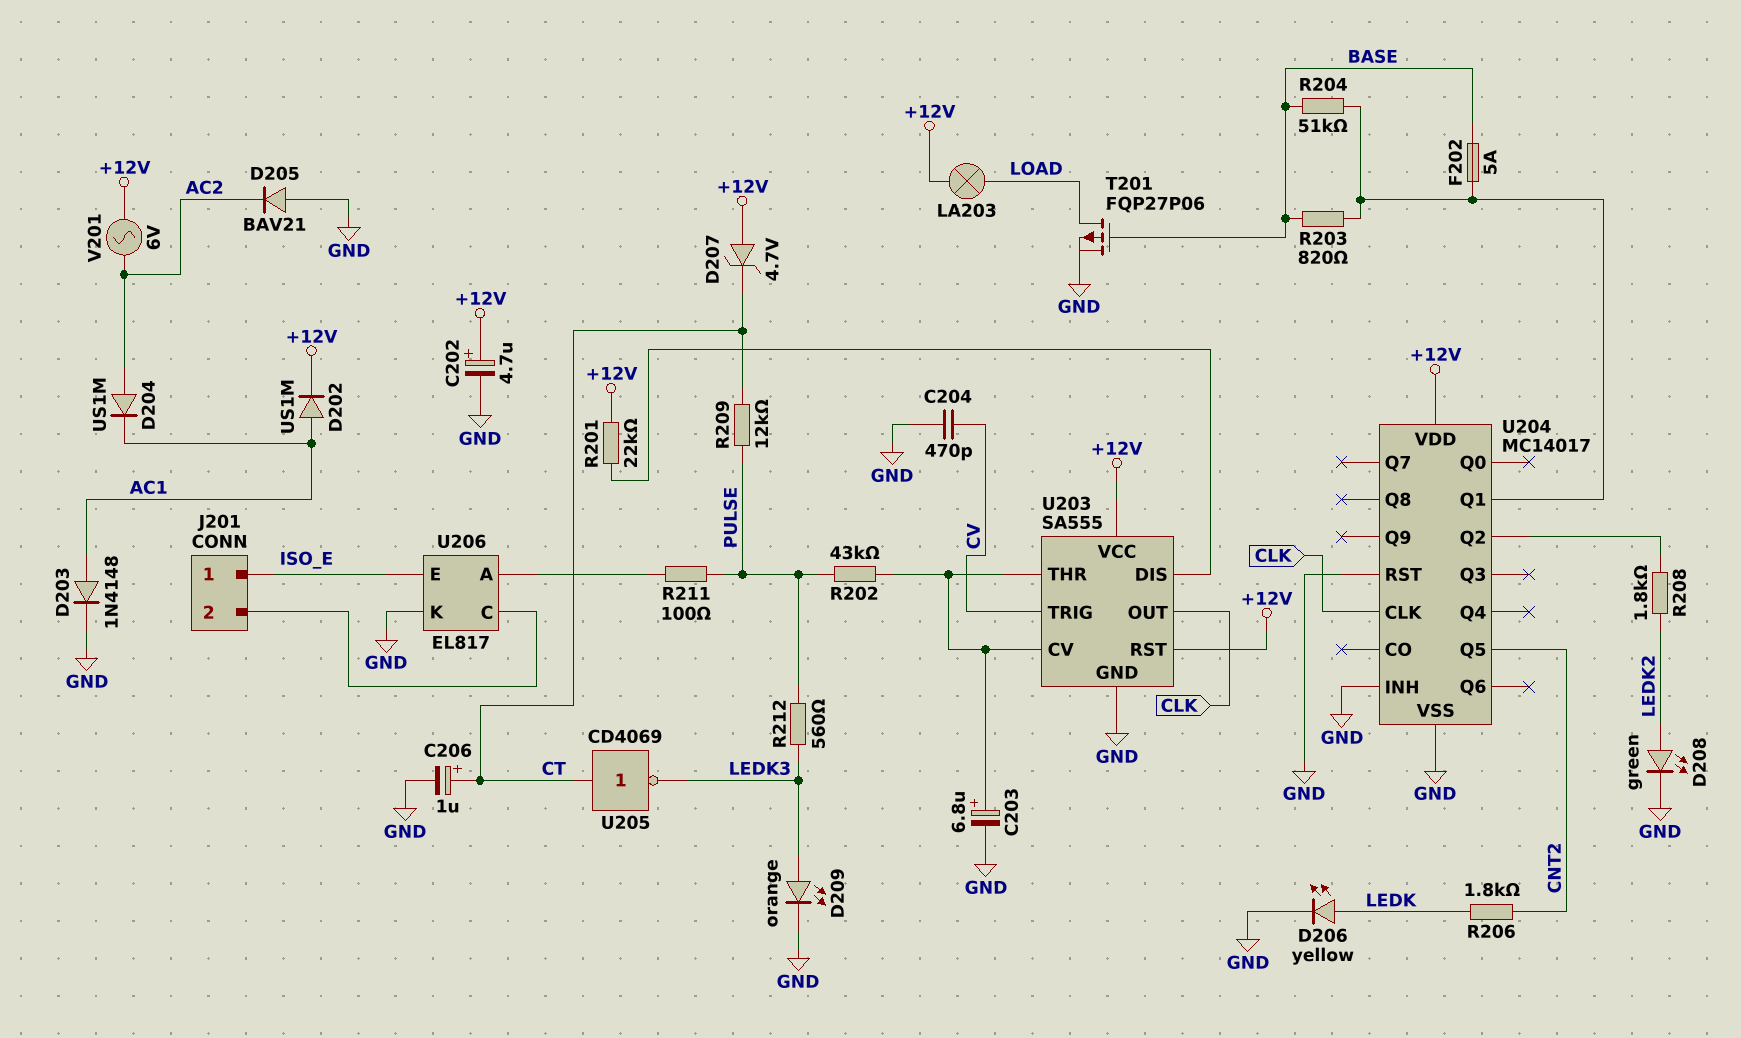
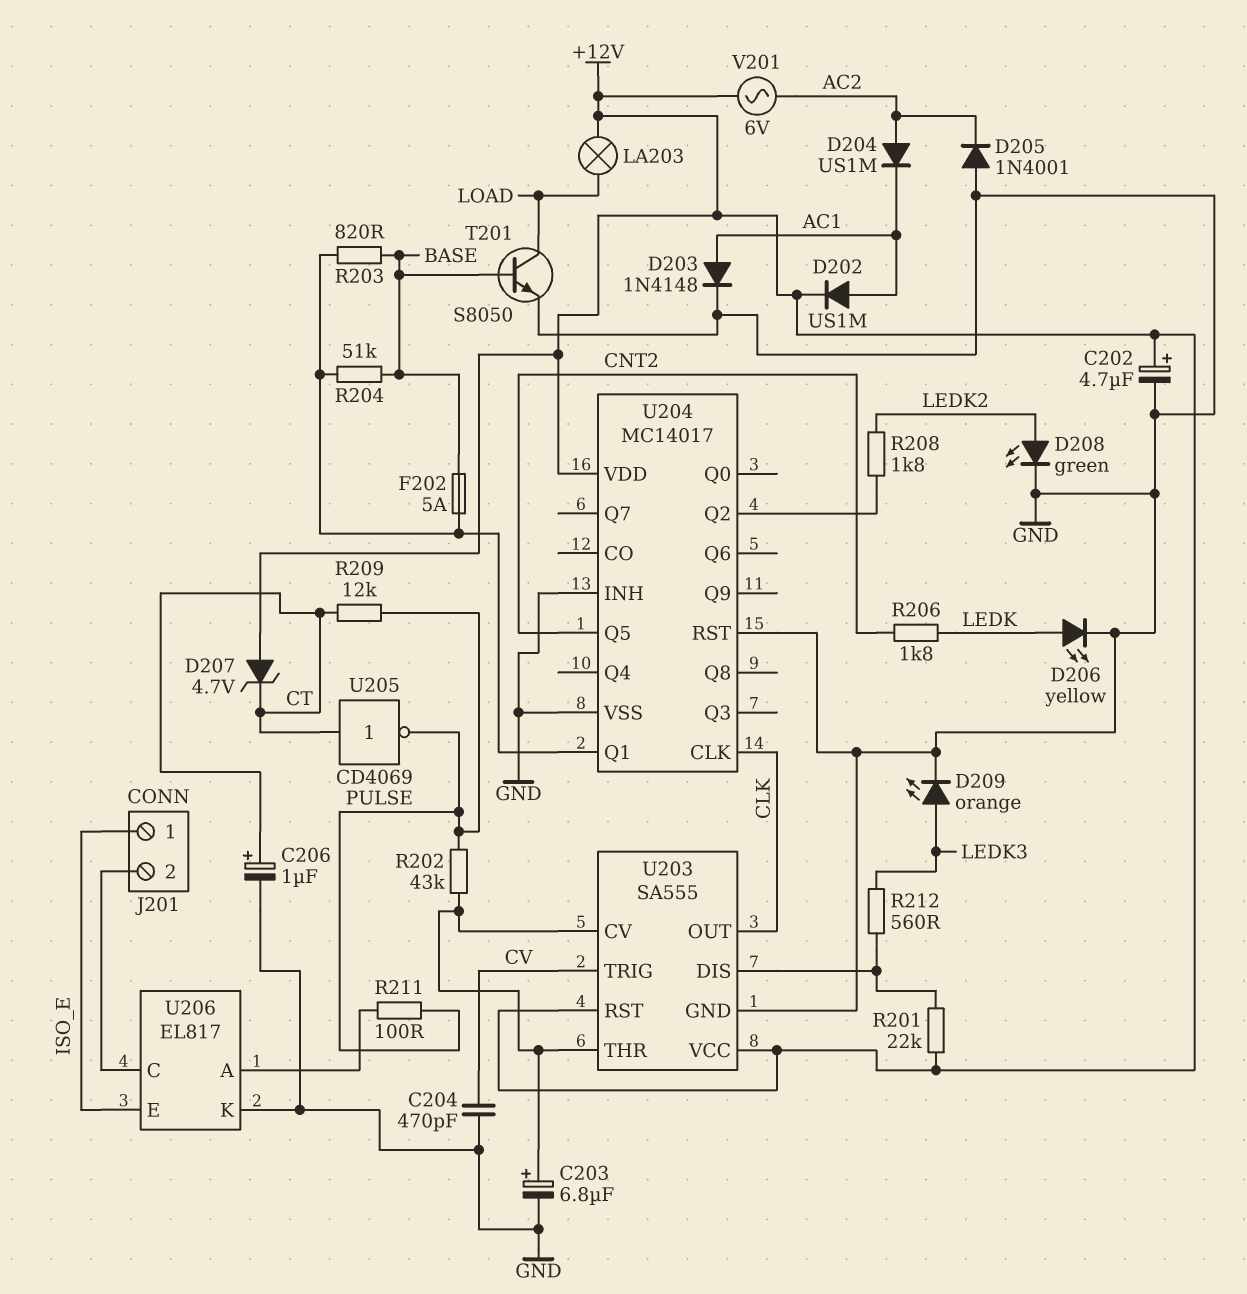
D205: diode BAV21 (A GND, K AC2) -> diode 1N4001 (A GND, K AC2)
R212: 560 (LEDK3, PULSE) -> 560 (LEDK3, U203/DIS)
T201: PMOS FQP27P06 (G BASE, D LOAD, S GND) -> NPN S8050 (B BASE, C LOAD, E GND)
U205: NOT CD4069 (in CT, out LEDK3) -> NOT CD4069 (in CT, out PULSE)

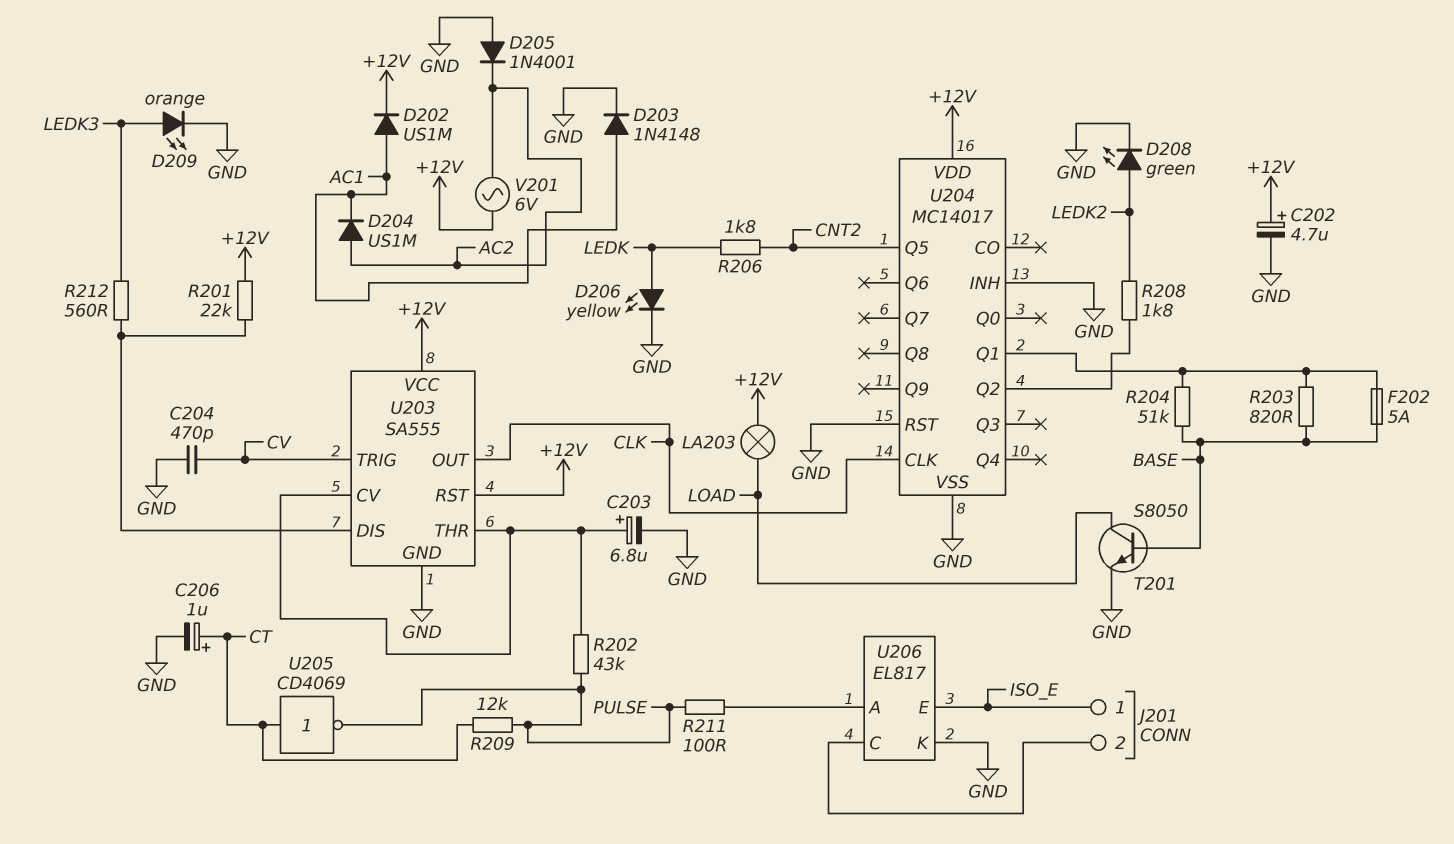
D207: zener 4.7V (A +12V, K CT) -> none

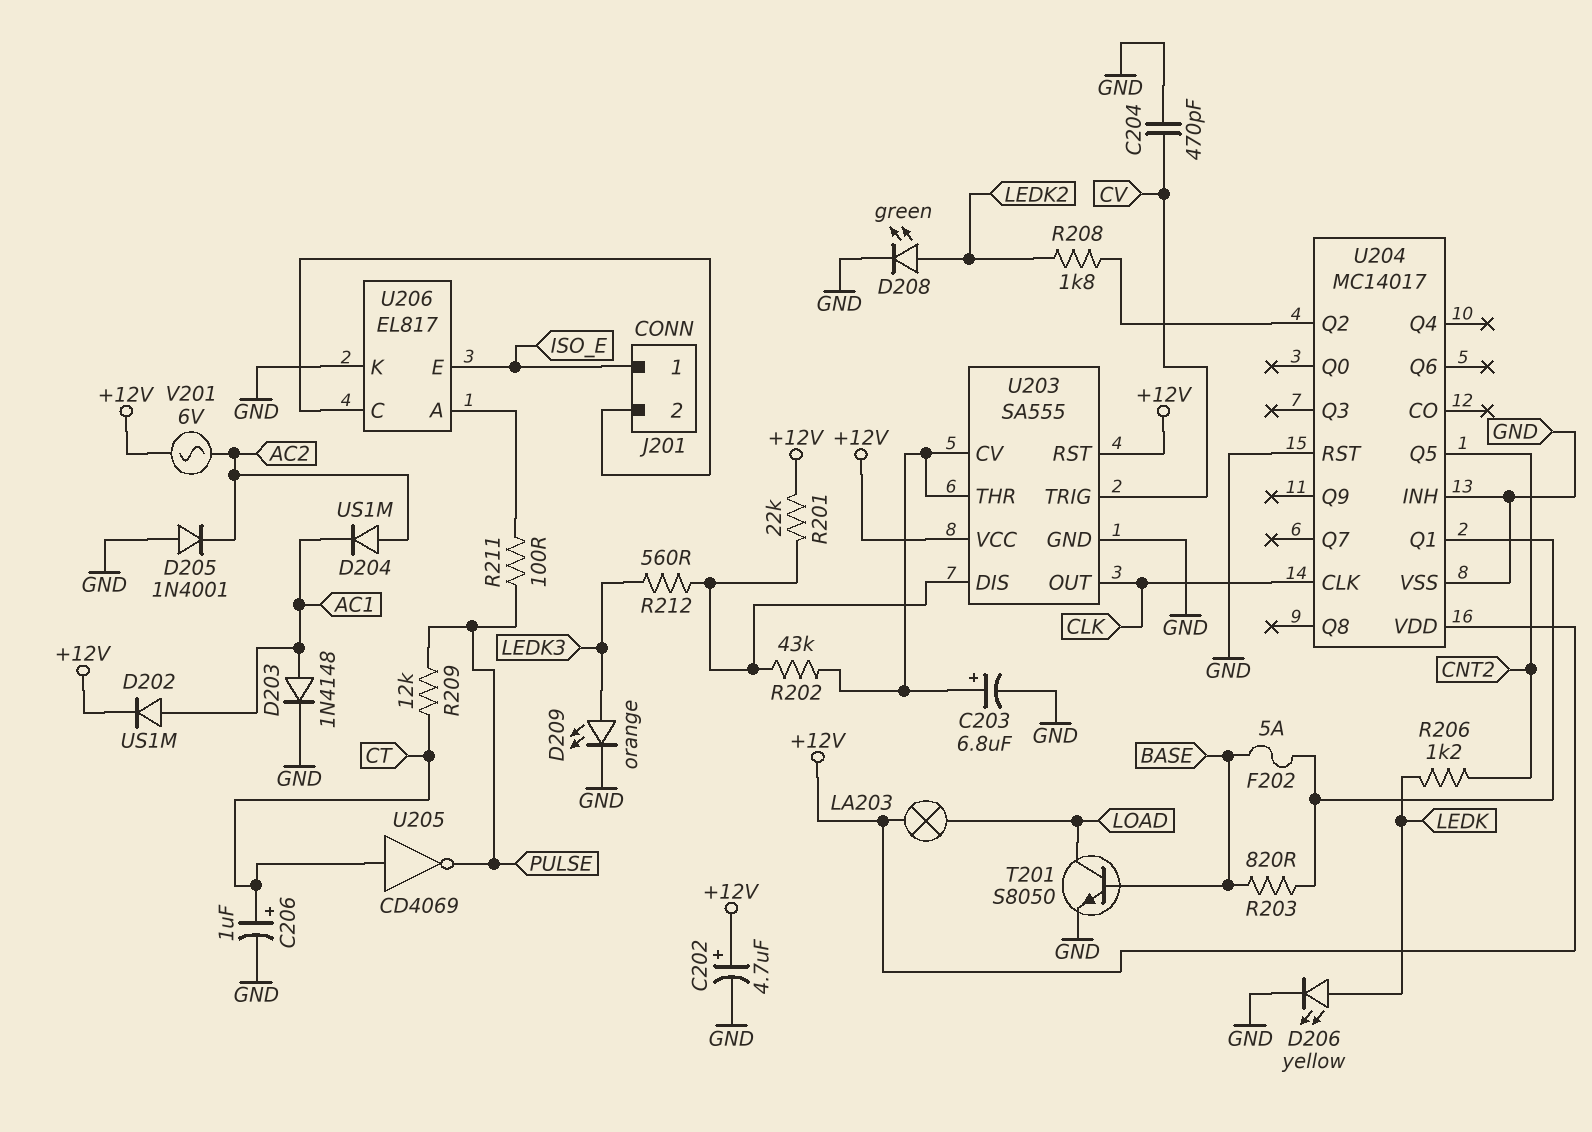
R202: 43k (PULSE, U203/CV) -> 43k (U203/CV, U203/DIS)
R204: 51k (BASE, U204/Q1) -> none
R206: 1.8k (CNT2, LEDK) -> 1.2k (CNT2, LEDK)

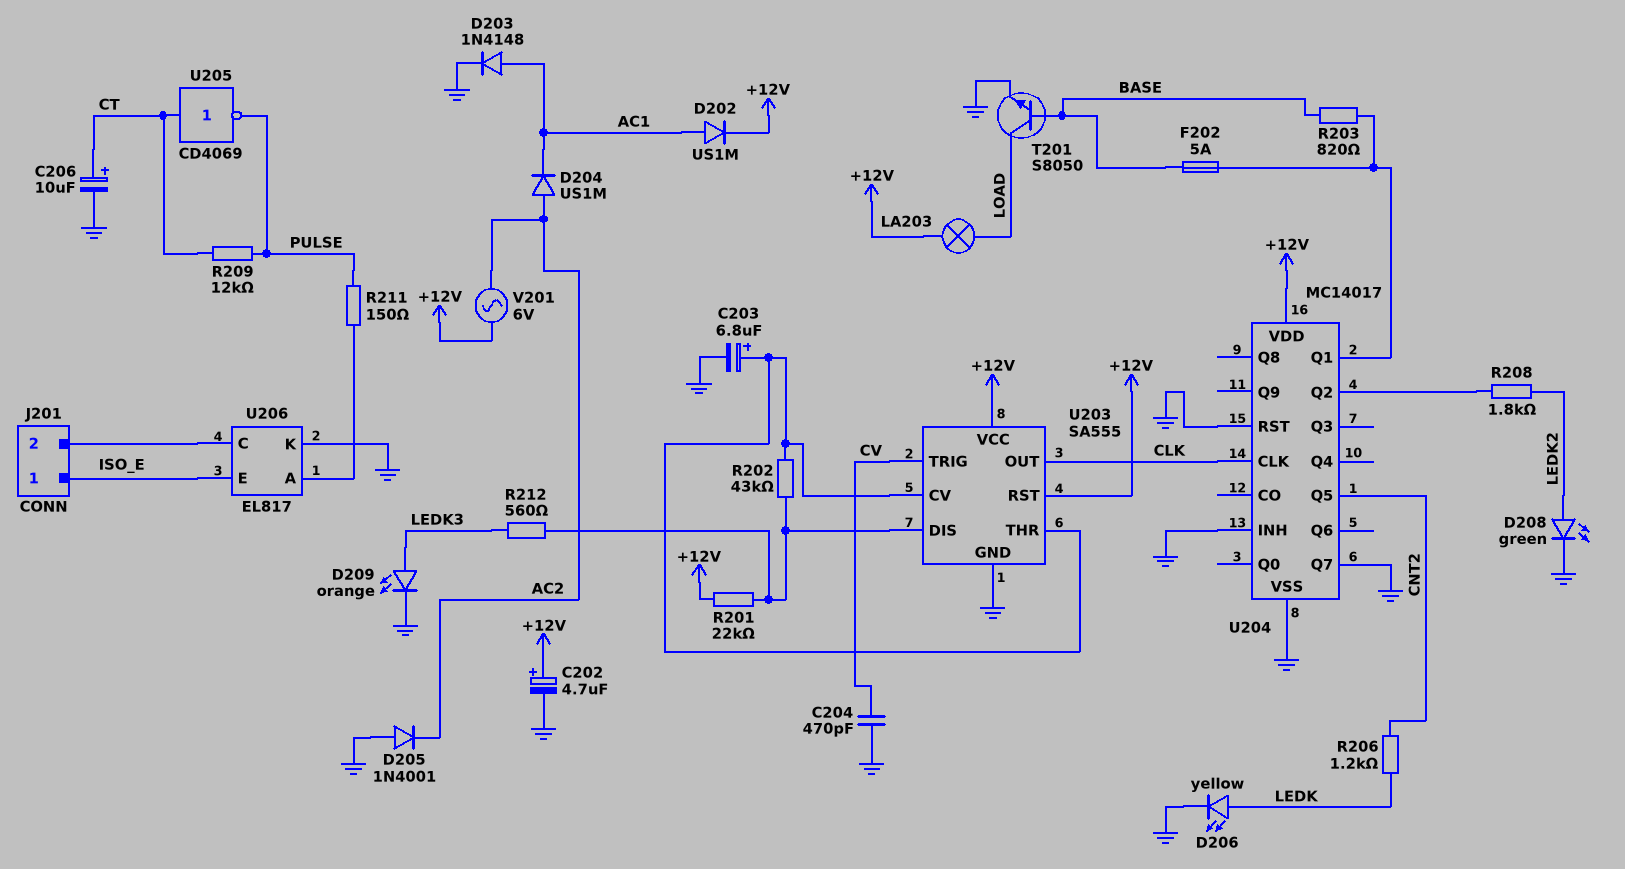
C206: 1uF (plus CT, minus GND) -> 10uF (plus CT, minus GND)
R211: 100 (PULSE, U206/A) -> 150 (PULSE, U206/A)
U204 pin Q7: none -> GND

